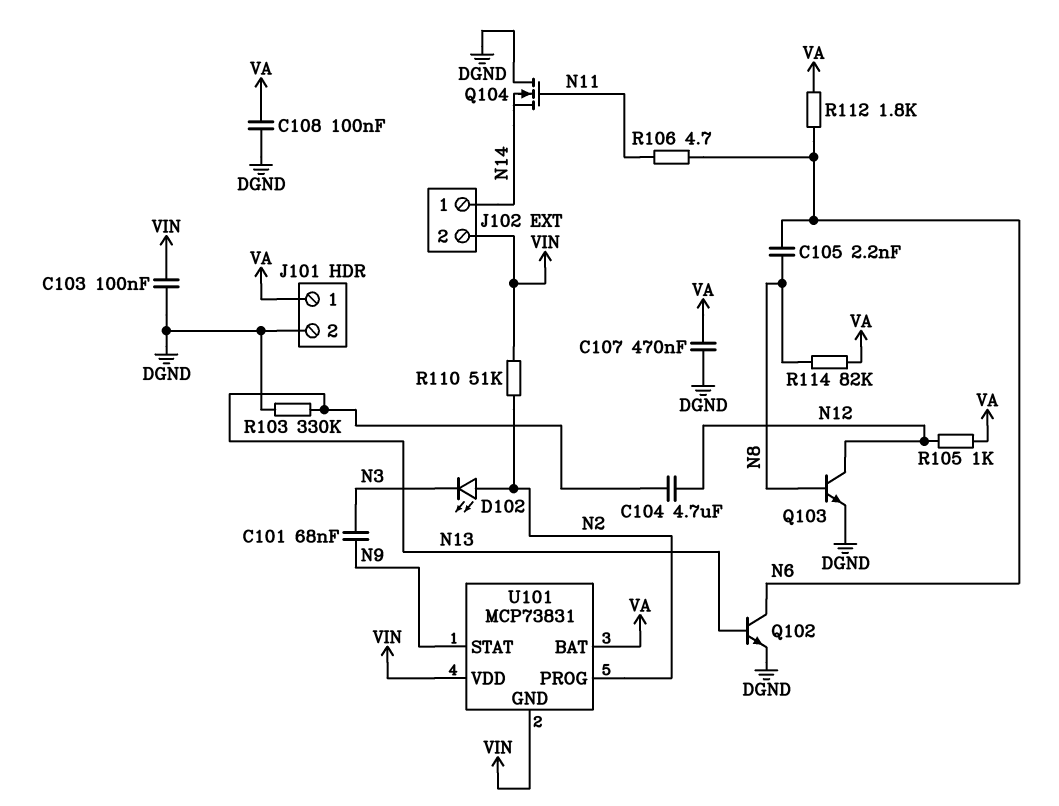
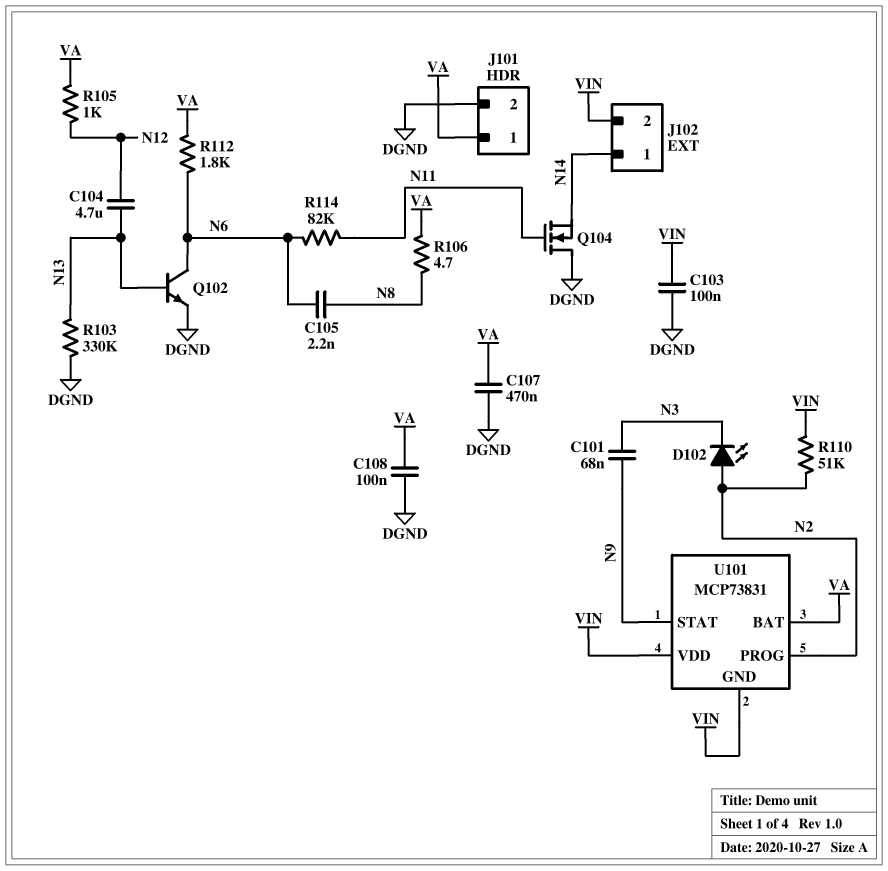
Q103: NPN (B N8, C N12, E DGND) -> none
R106: 4.7 (N6, N11) -> 4.7 (N8, VA)
R114: 82k (N8, VA) -> 82k (N6, N11)

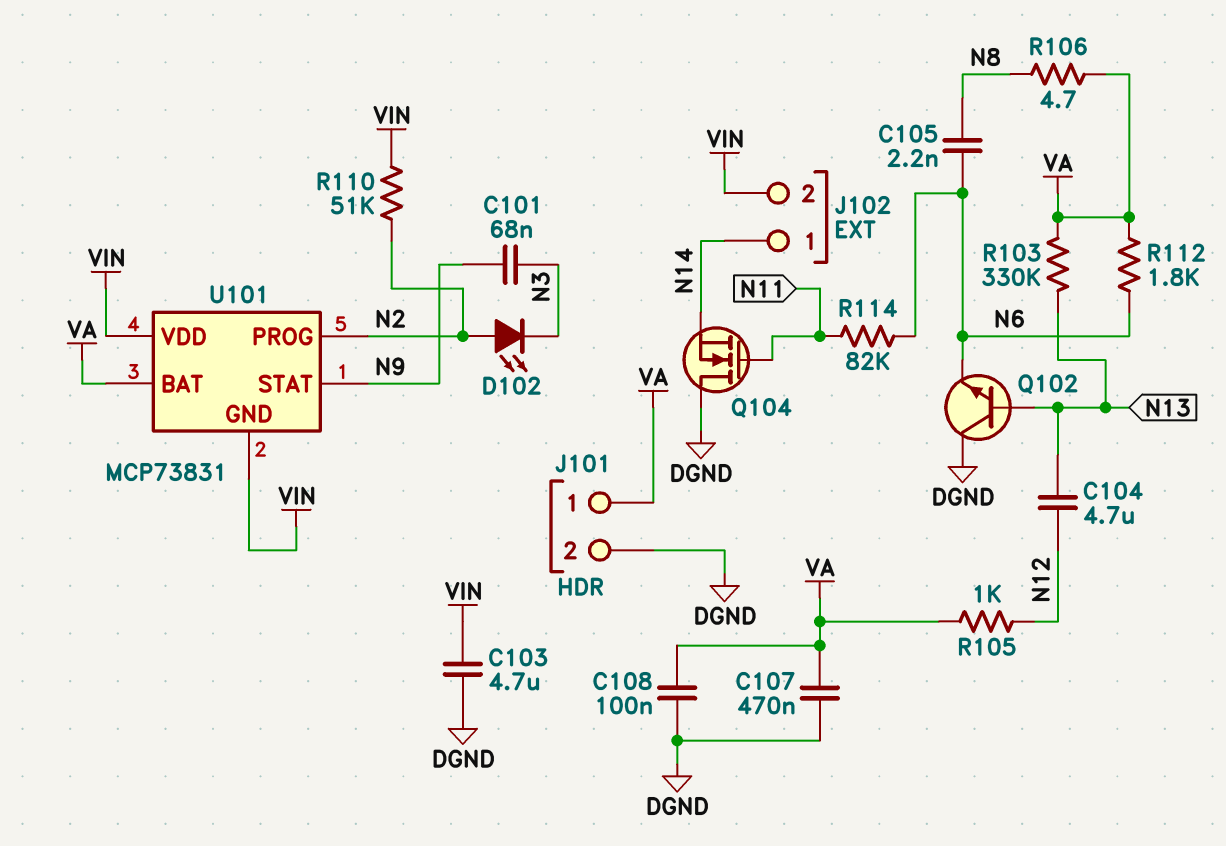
C103: 100nF (DGND, VIN) -> 4.7uF (DGND, VIN)
Q102: NPN (B N13, C N6, E DGND) -> NPN (B N13, C DGND, E N6)
R103: 330k (DGND, N13) -> 330k (N13, VA)

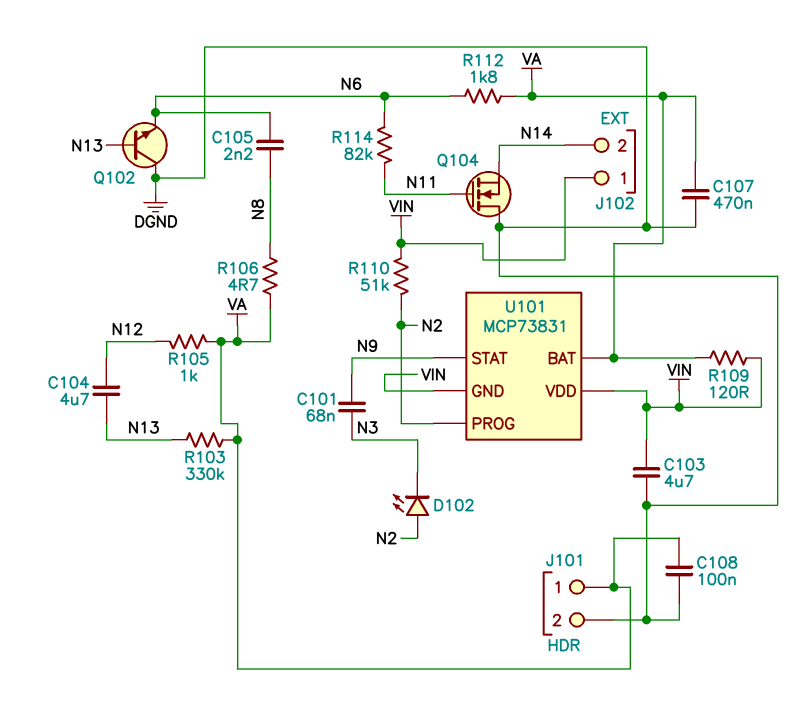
J102 pin 1: N14 -> VIN
J102 pin 2: VIN -> N14
R109: none -> 120 (VA, VIN)

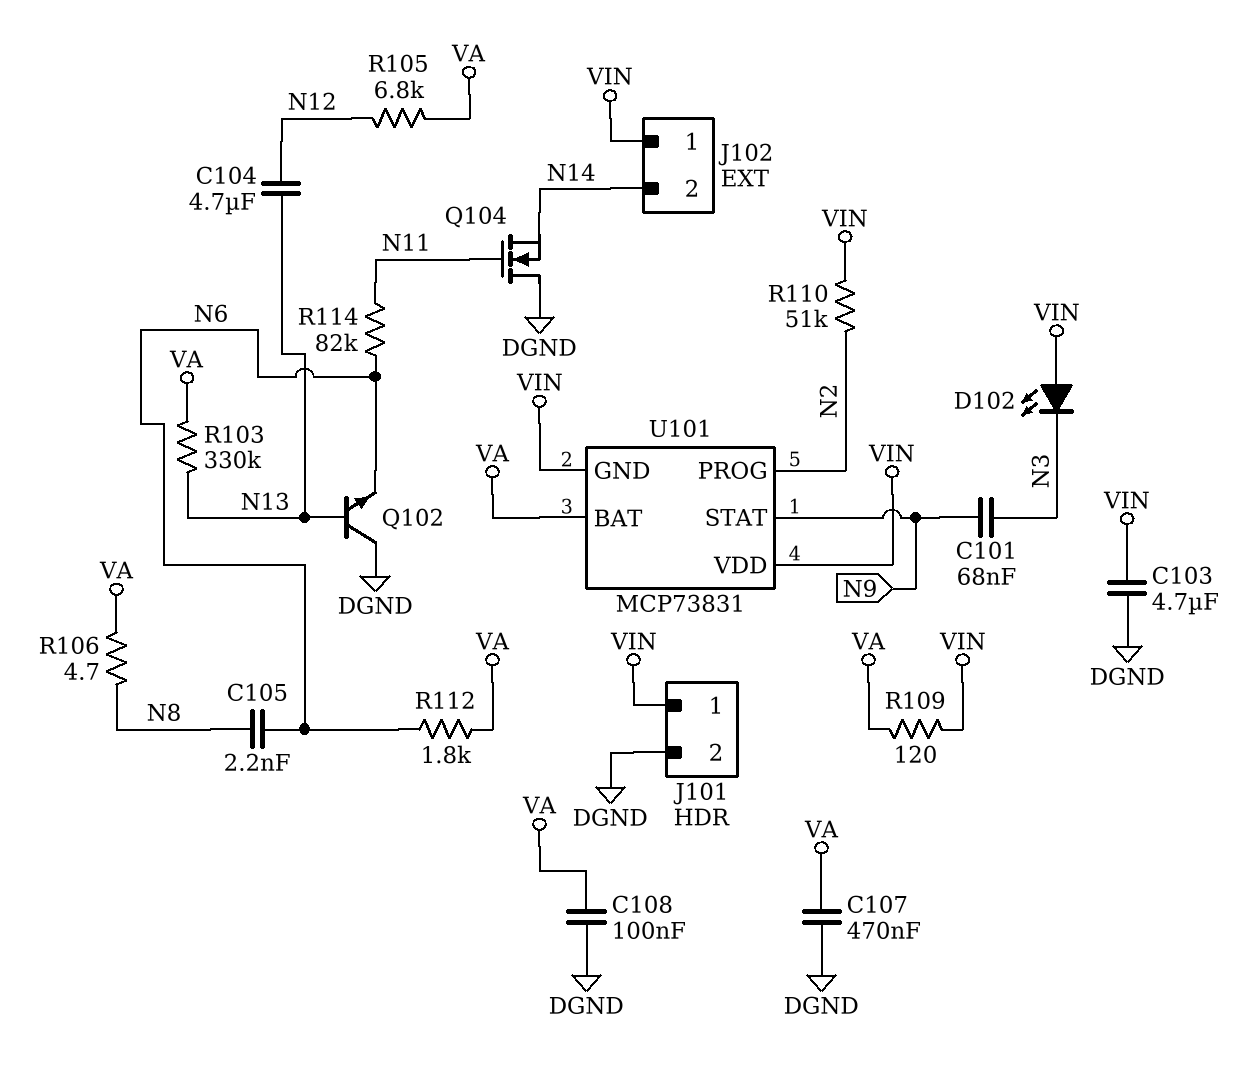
D102: LED (A N2, K N3) -> LED (A VIN, K N3)
J101 pin 1: VA -> VIN
R105: 1k (N12, VA) -> 6.8k (N12, VA)

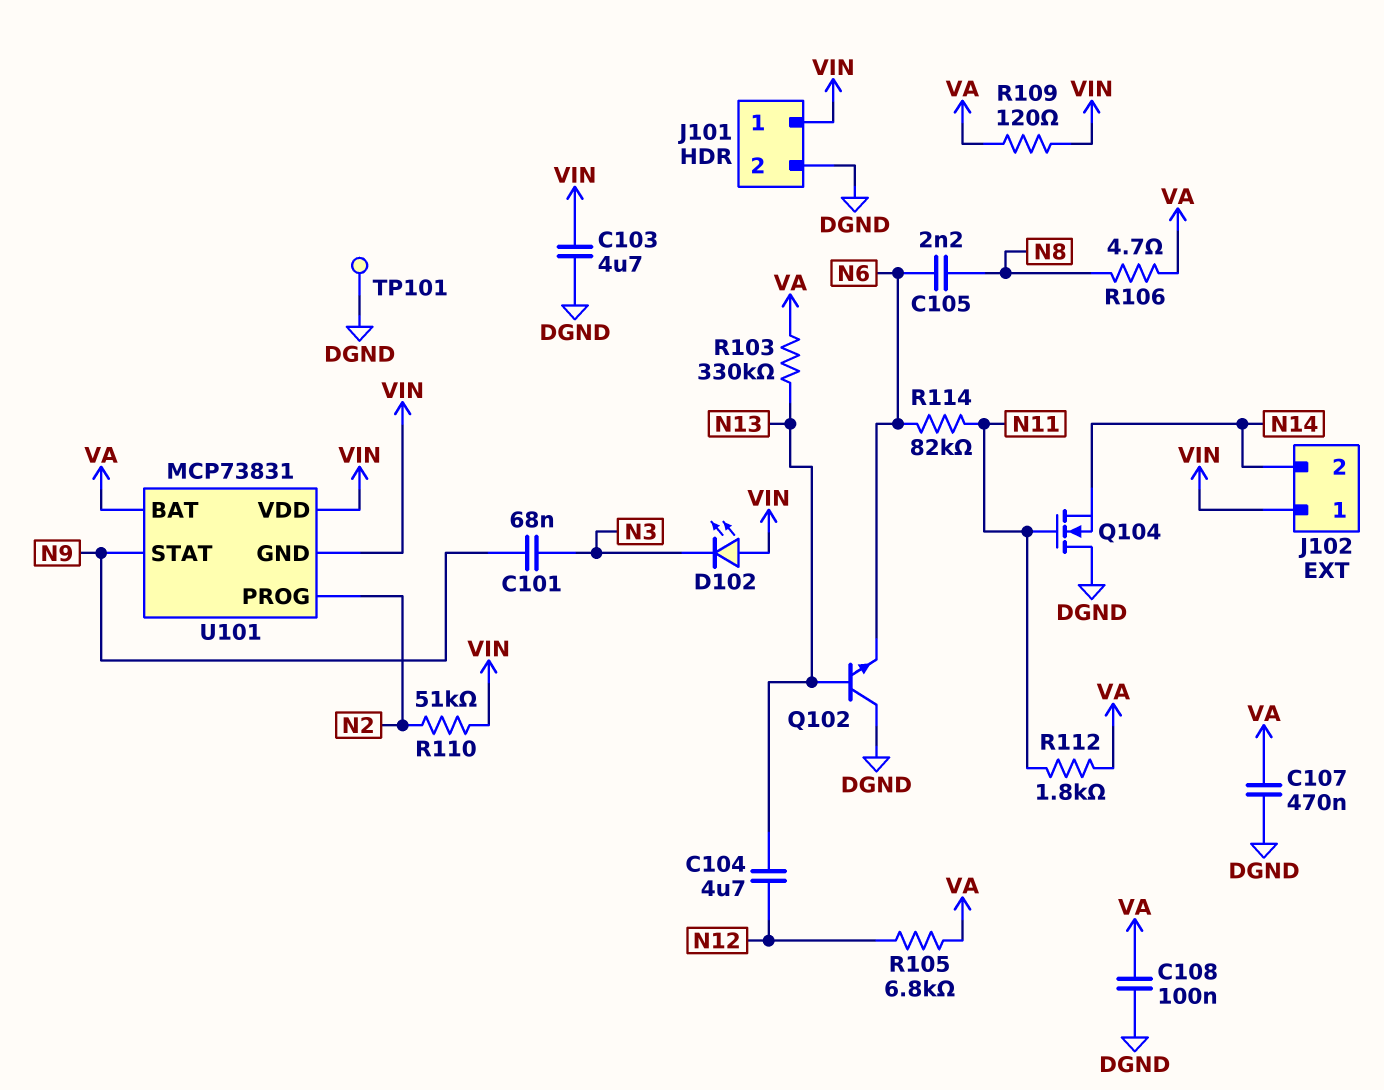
R112: 1.8k (N6, VA) -> 1.8k (N11, VA)
TP101: none -> test point (DGND)

